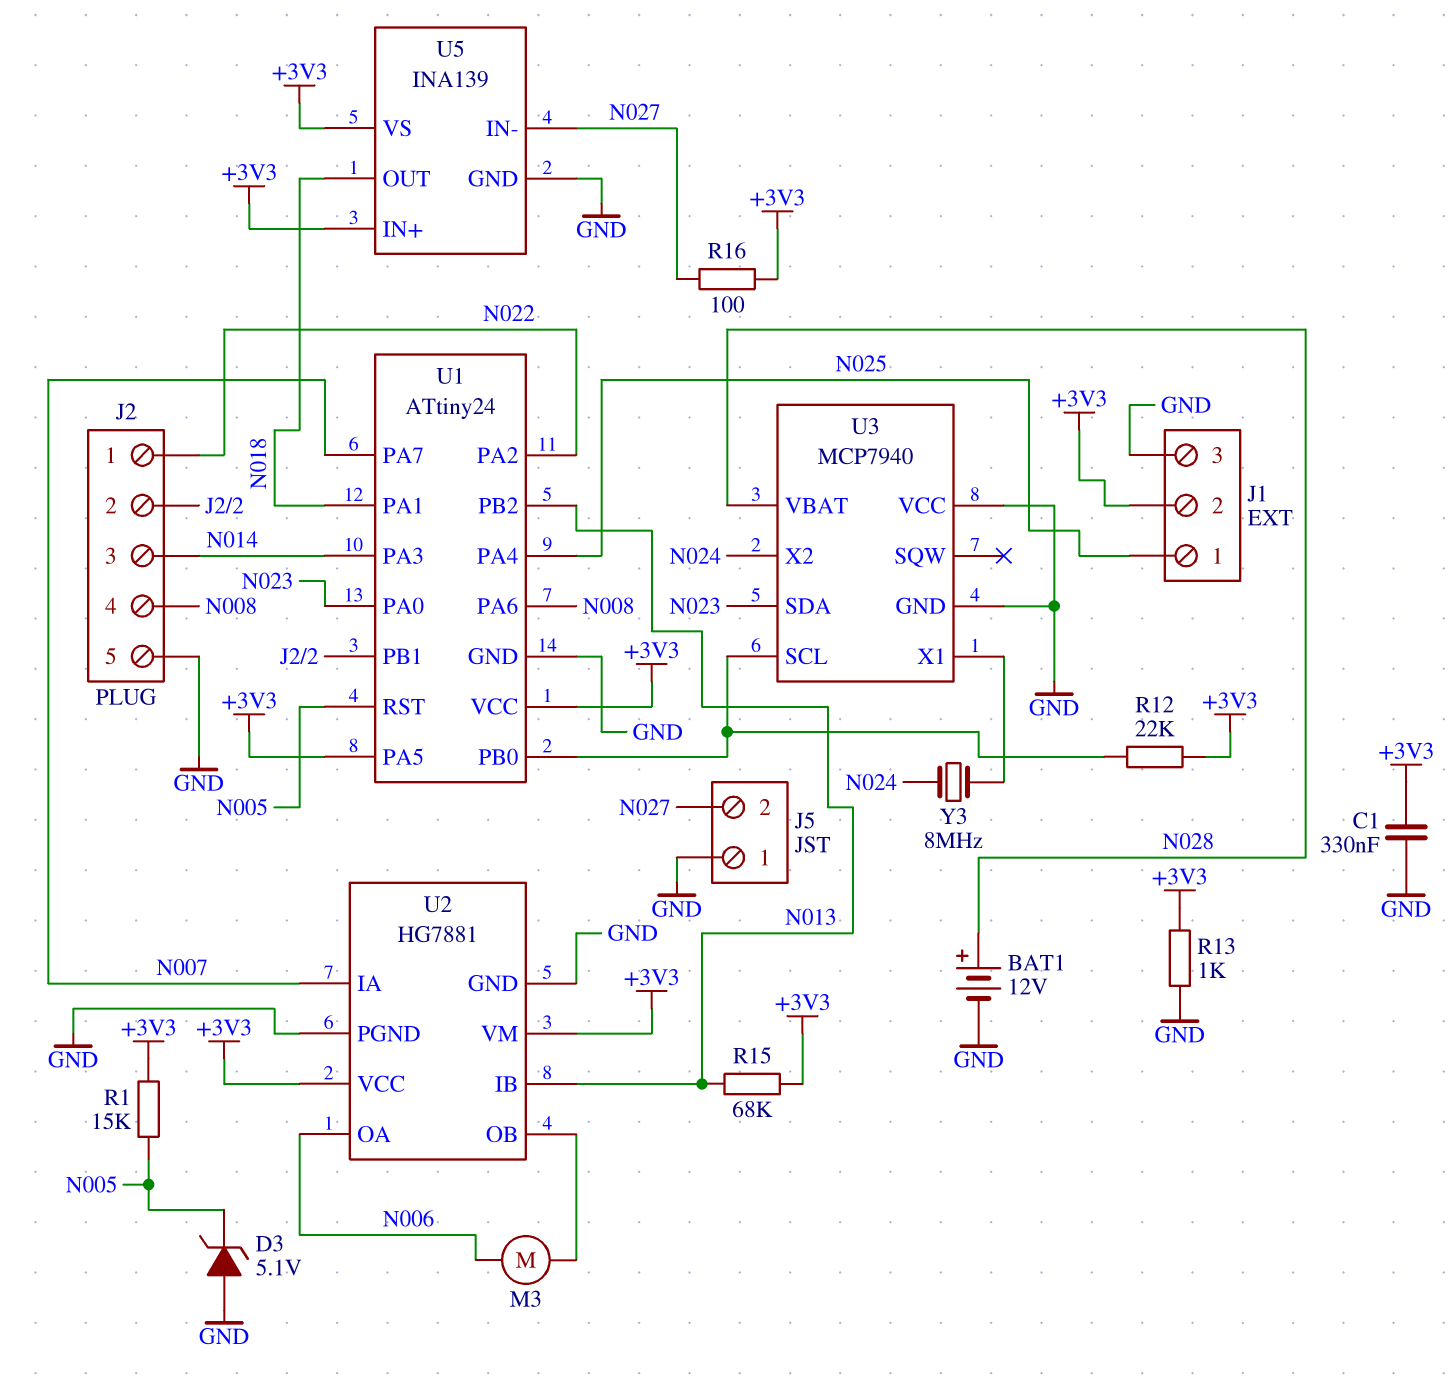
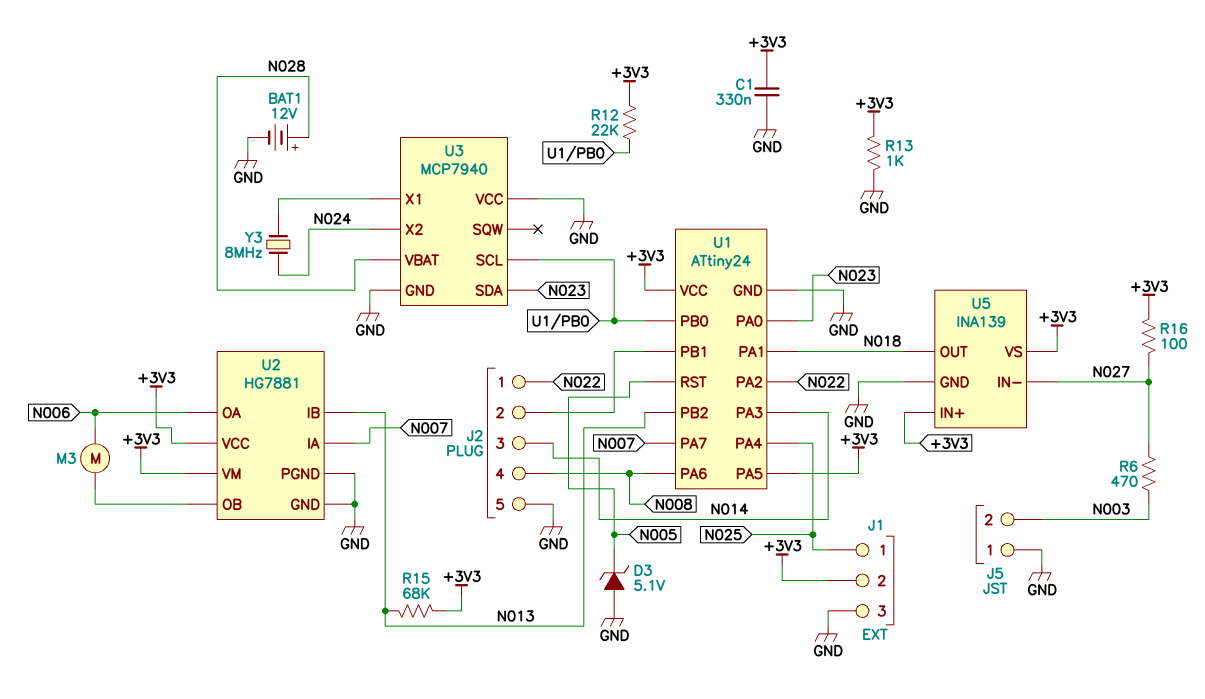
J5 pin 2: N027 -> N003
R1: 15k (+3V3, N005) -> none
R6: none -> 470 (N003, N027)

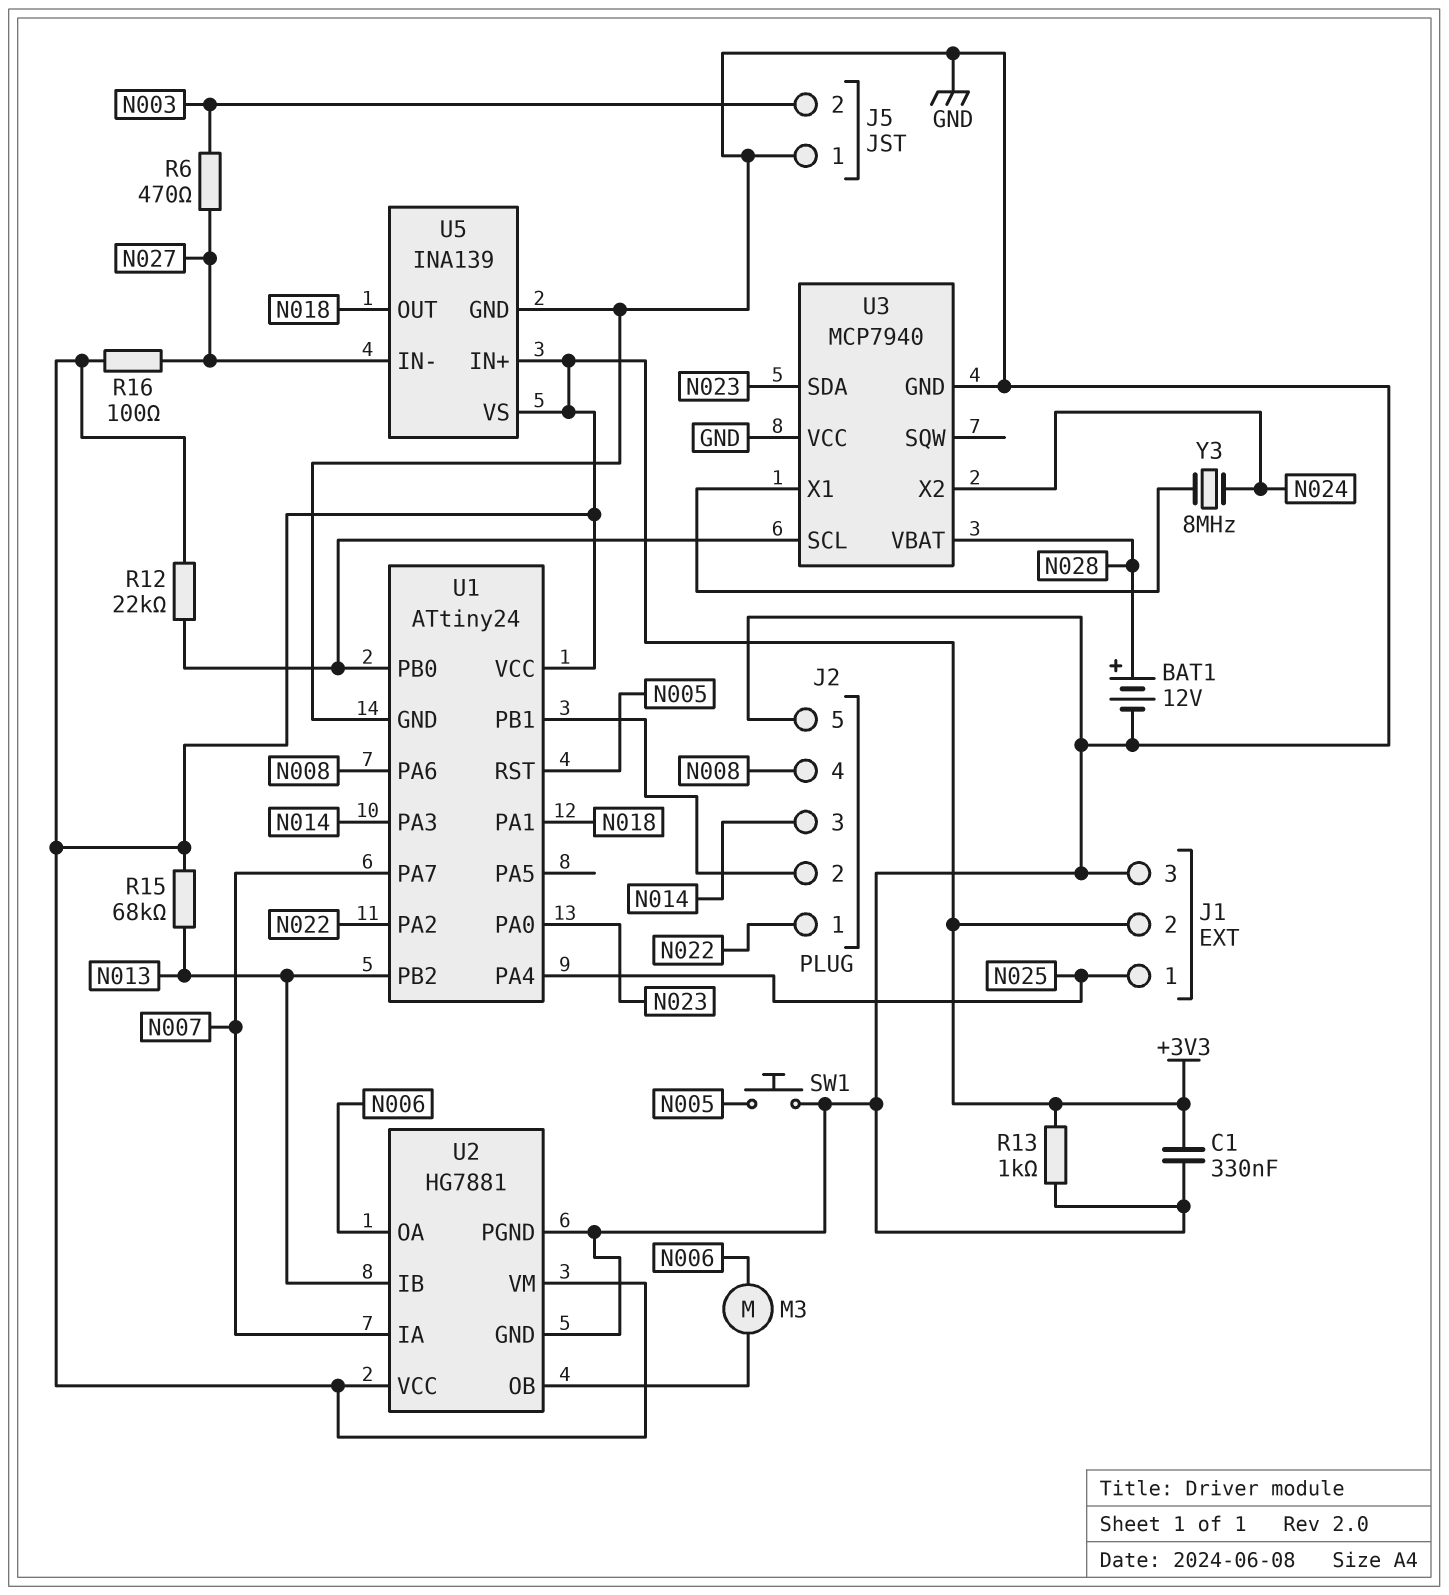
D3: zener 5.1V (A GND, K N005) -> none
SW1: none -> button (GND, N005)
U1 pin PA5: +3V3 -> none

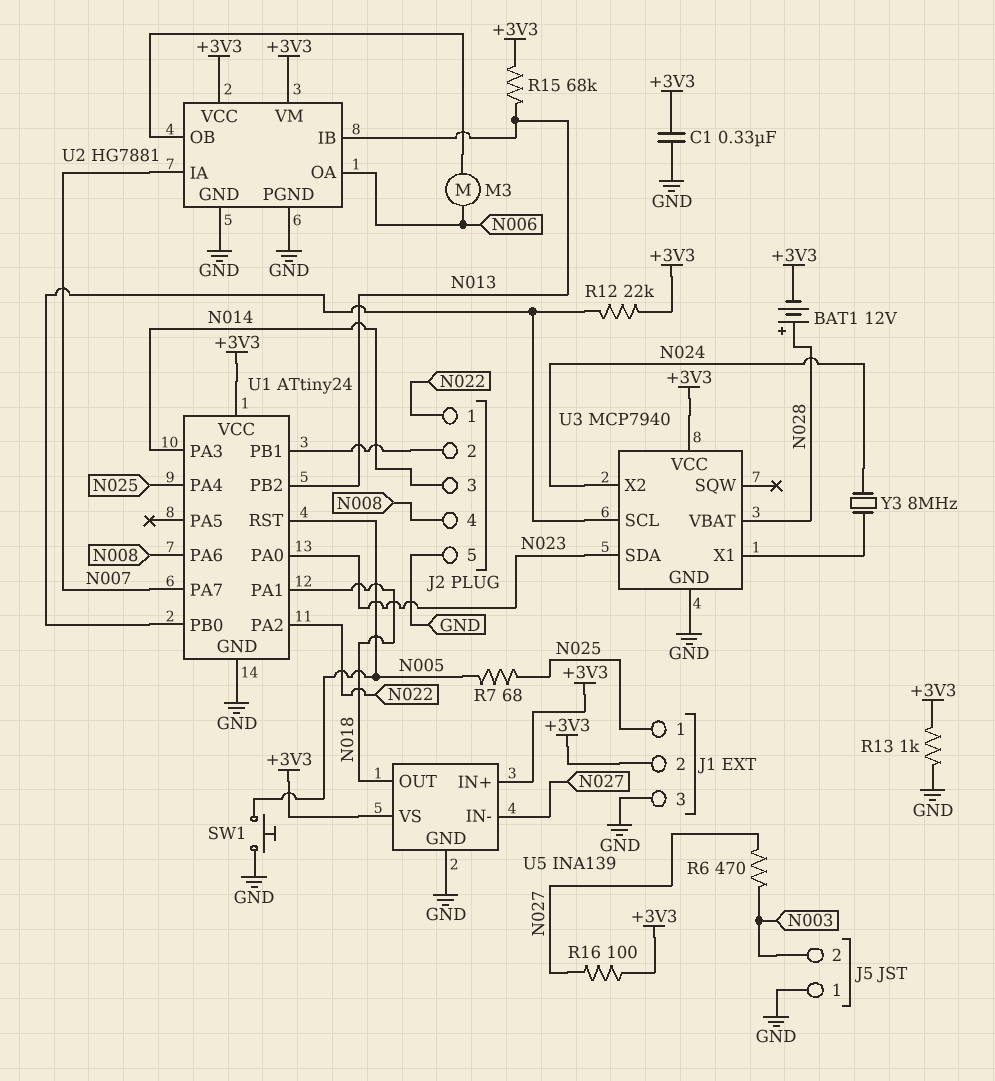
BAT1: 12V (plus N028, minus GND) -> 12V (plus N028, minus +3V3)
R7: none -> 68 (N005, N025)
U3 pin VCC: GND -> +3V3

